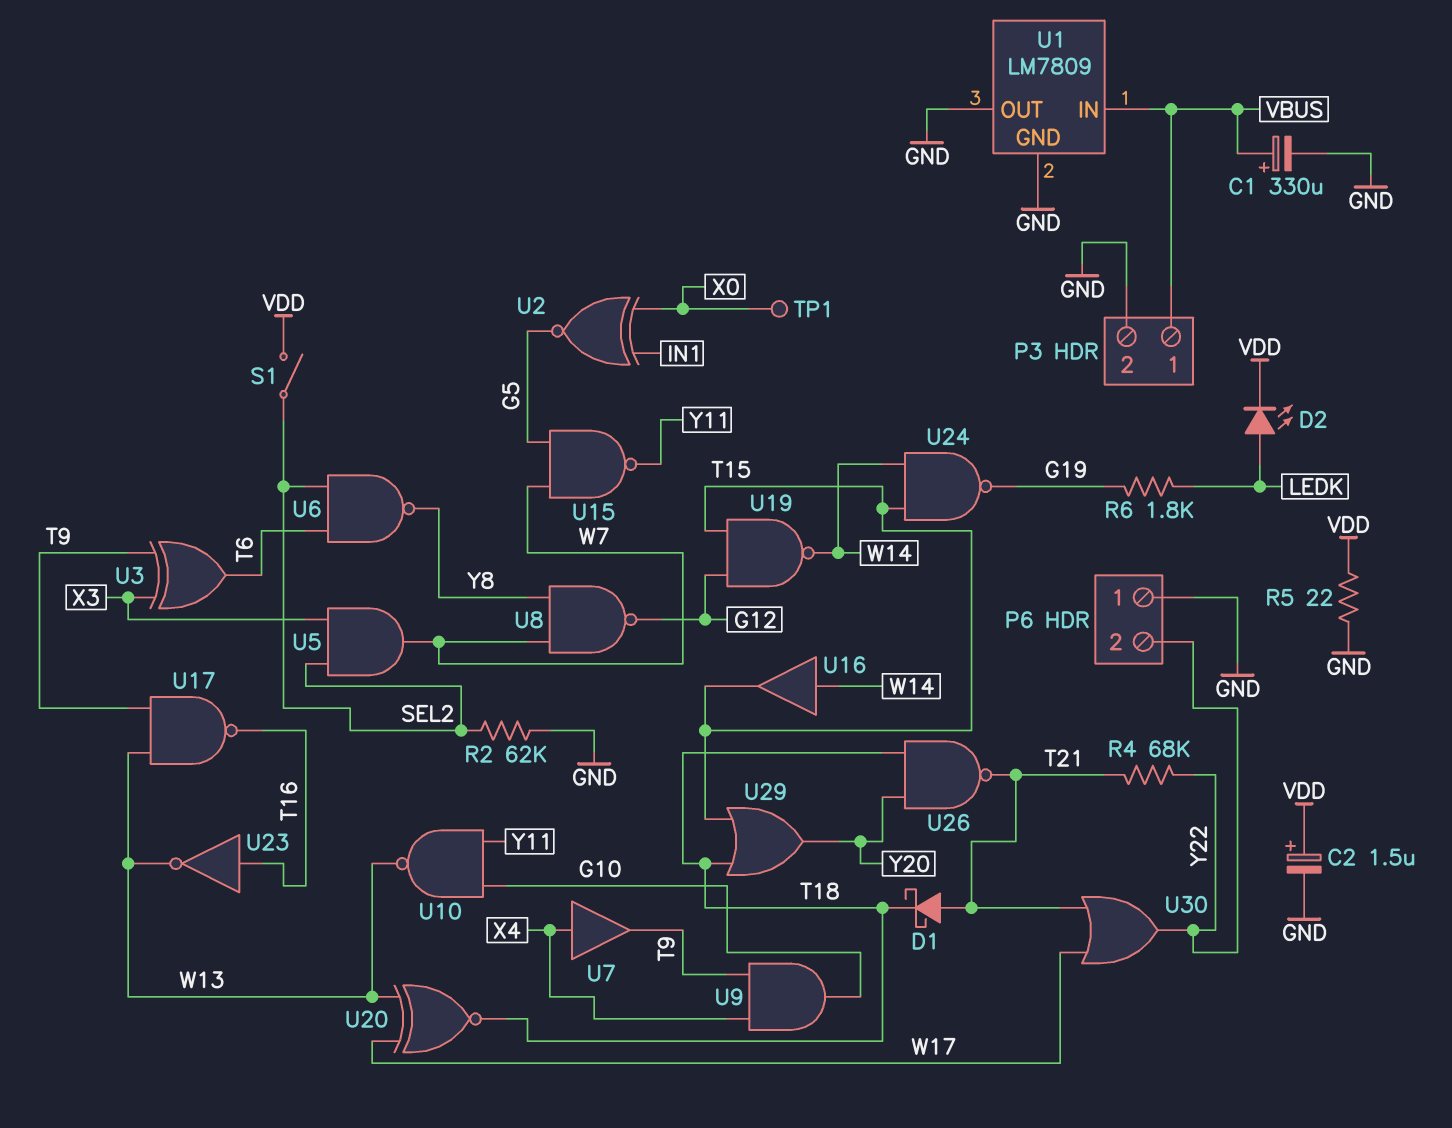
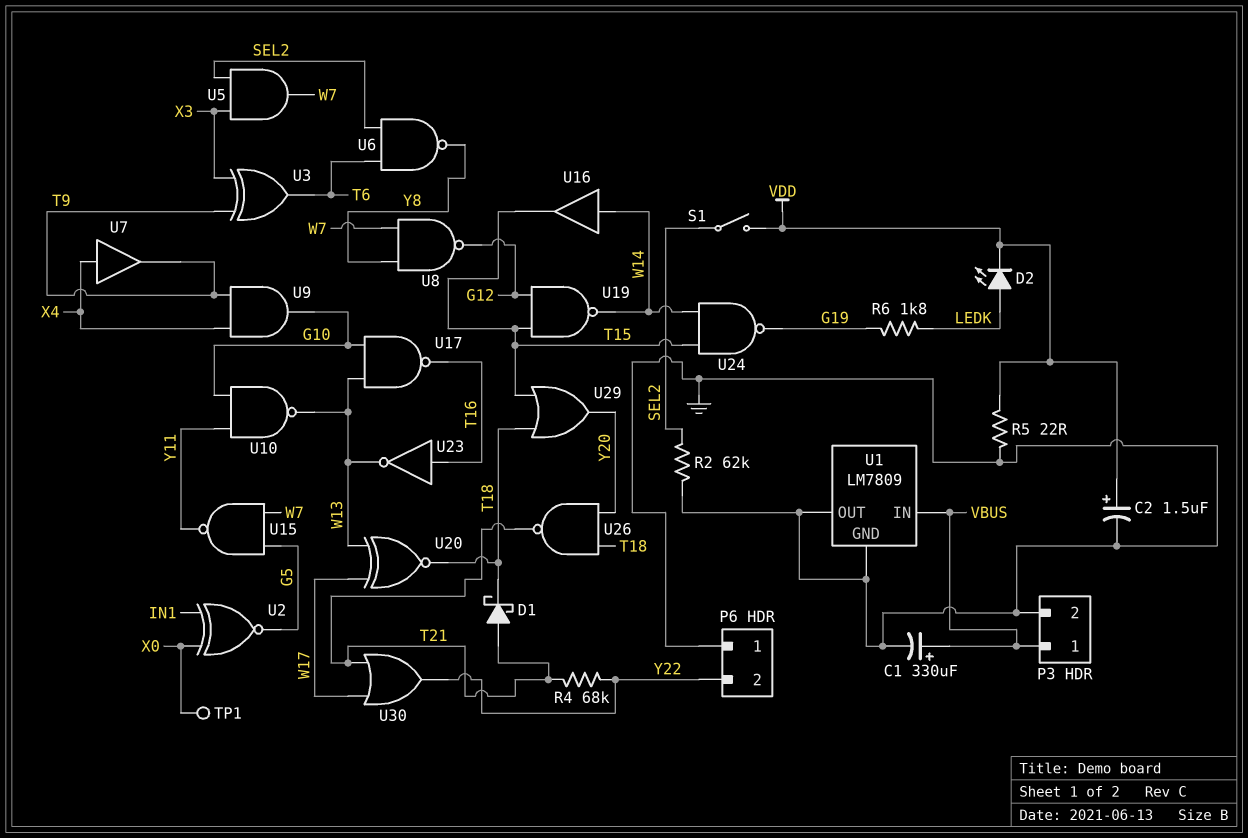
U17: NAND (in T9, in W13, out T16) -> NAND (in G10, in W13, out T16)

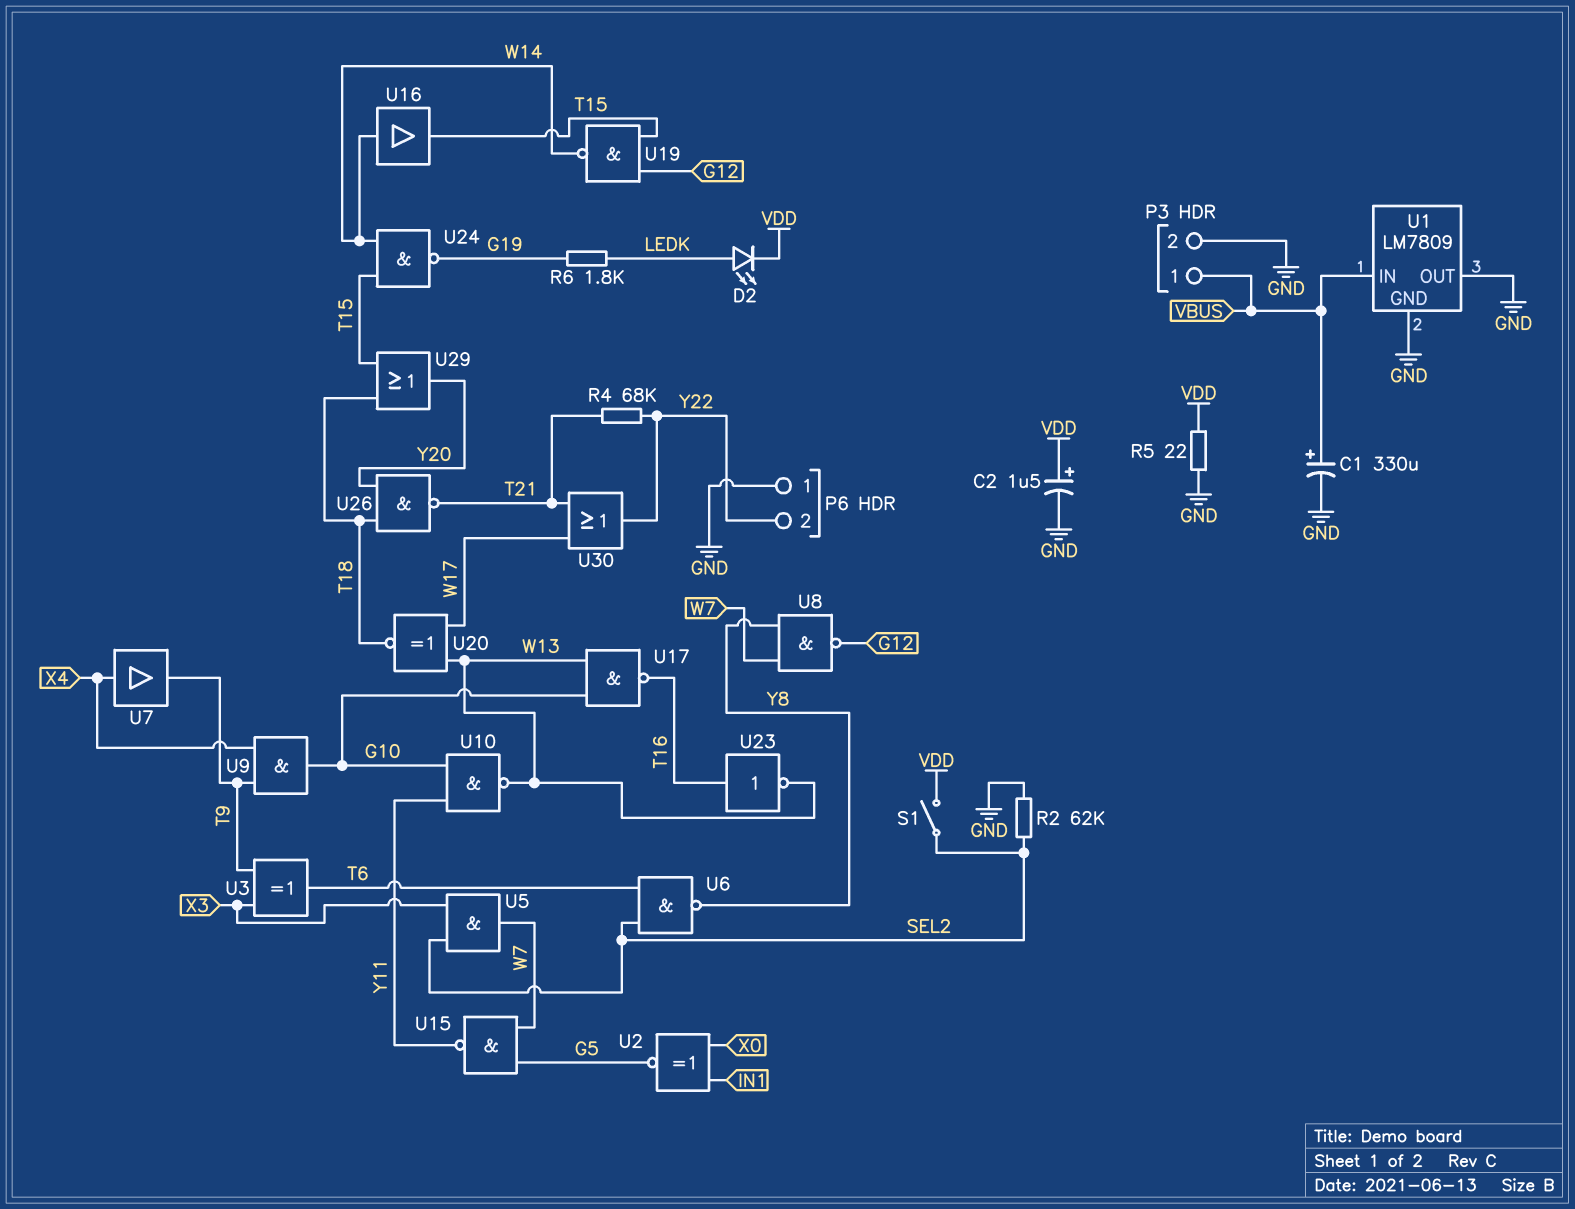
D1: schottky (A T21, K T18) -> none
TP1: test point (X0) -> none

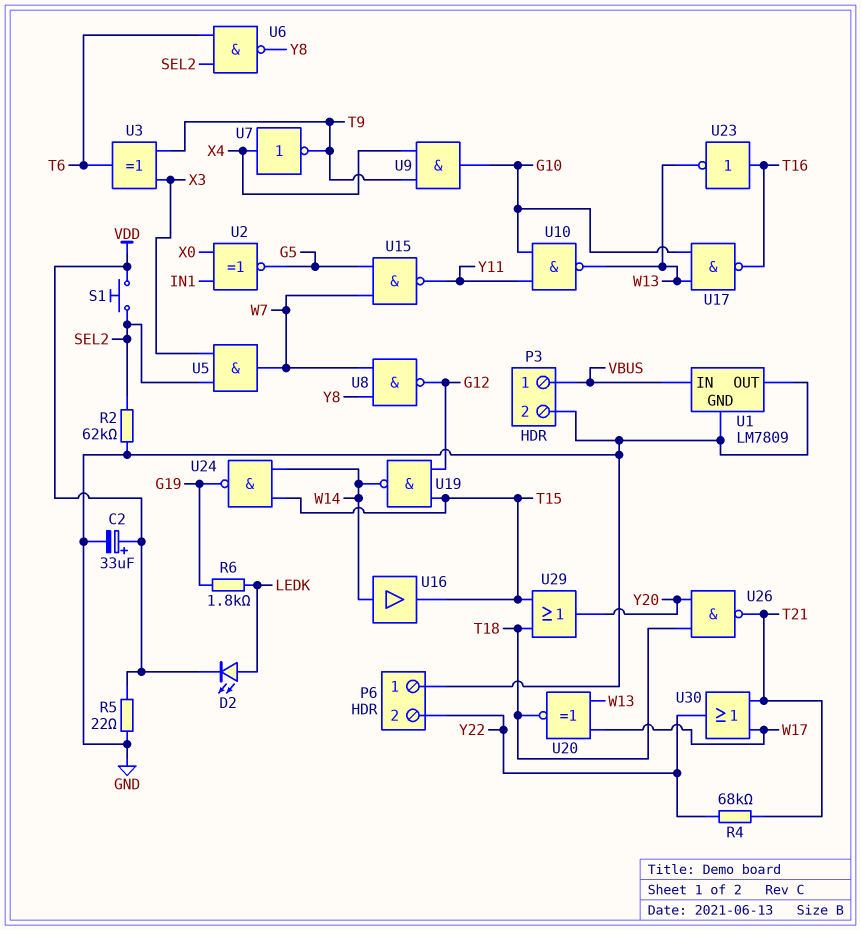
C1: 330uF (plus VBUS, minus GND) -> none
C2: 1.5uF (plus VDD, minus GND) -> 33uF (plus VDD, minus GND)
S1: switch (SEL2, VDD) -> button (SEL2, VDD)
U7: buffer (in X4, out T9) -> NOT (in X4, out T9)

